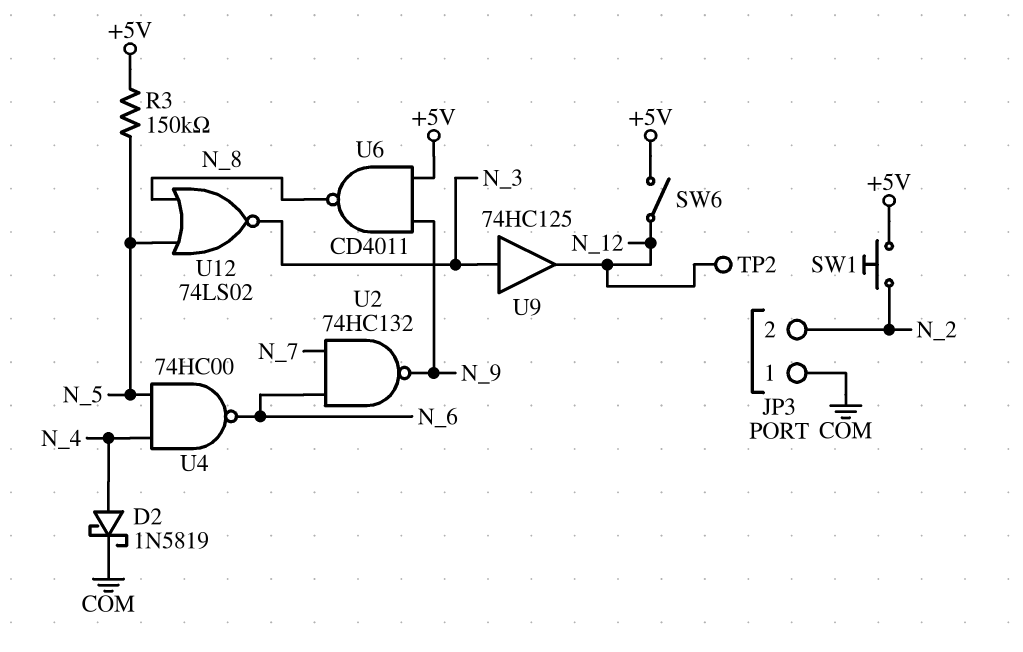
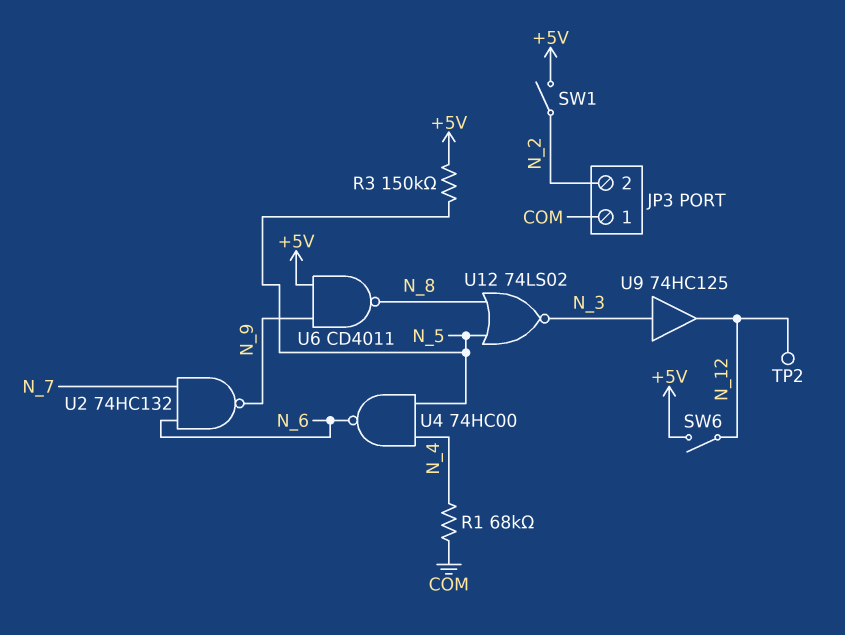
D2: schottky 1N5819 (A N_4, K COM) -> none
R1: none -> 68k (COM, N_4)
SW1: button (+5V, N_2) -> switch (+5V, N_2)

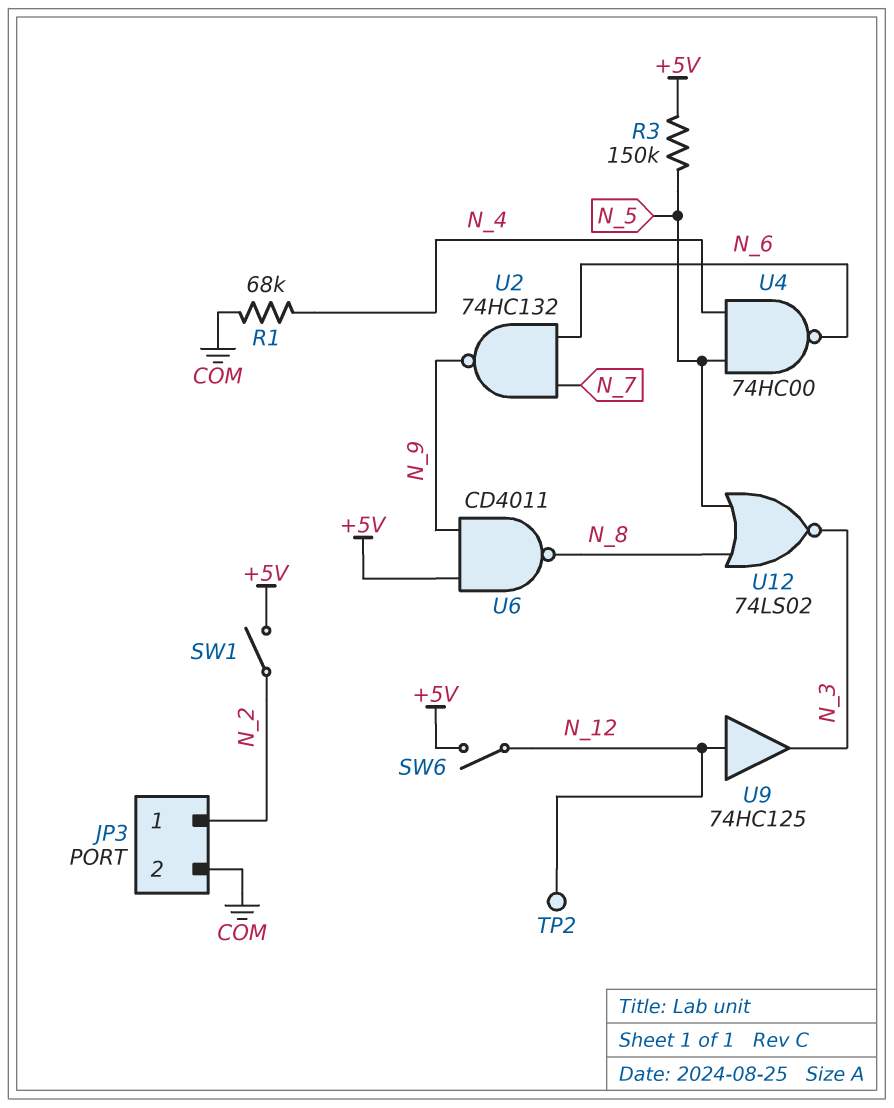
JP3 pin 1: COM -> N_2
JP3 pin 2: N_2 -> COM
U9: buffer 74HC125 (in N_3, out N_12) -> buffer 74HC125 (in N_12, out N_3)

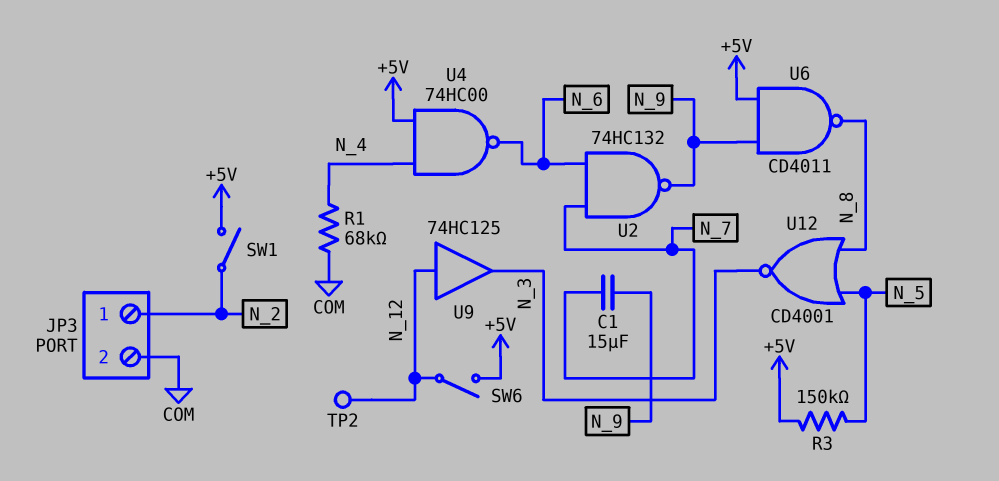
C1: none -> 15uF (N_7, N_9)
U4: NAND 74HC00 (in N_4, in N_5, out N_6) -> NAND 74HC00 (in +5V, in N_4, out N_6)
U12: NOR 74LS02 (in N_5, in N_8, out N_3) -> NOR CD4001 (in N_5, in N_8, out N_3)

